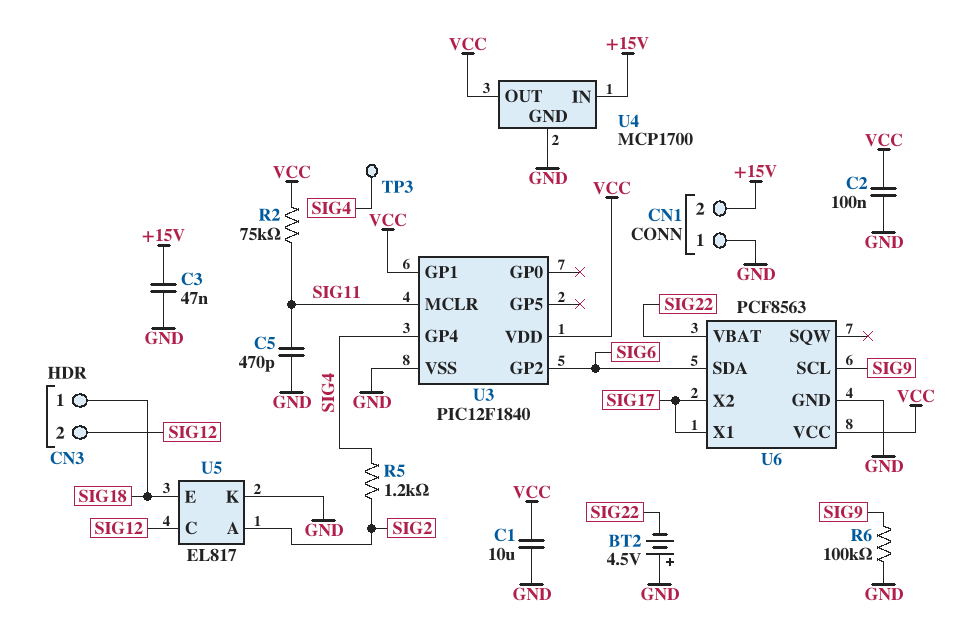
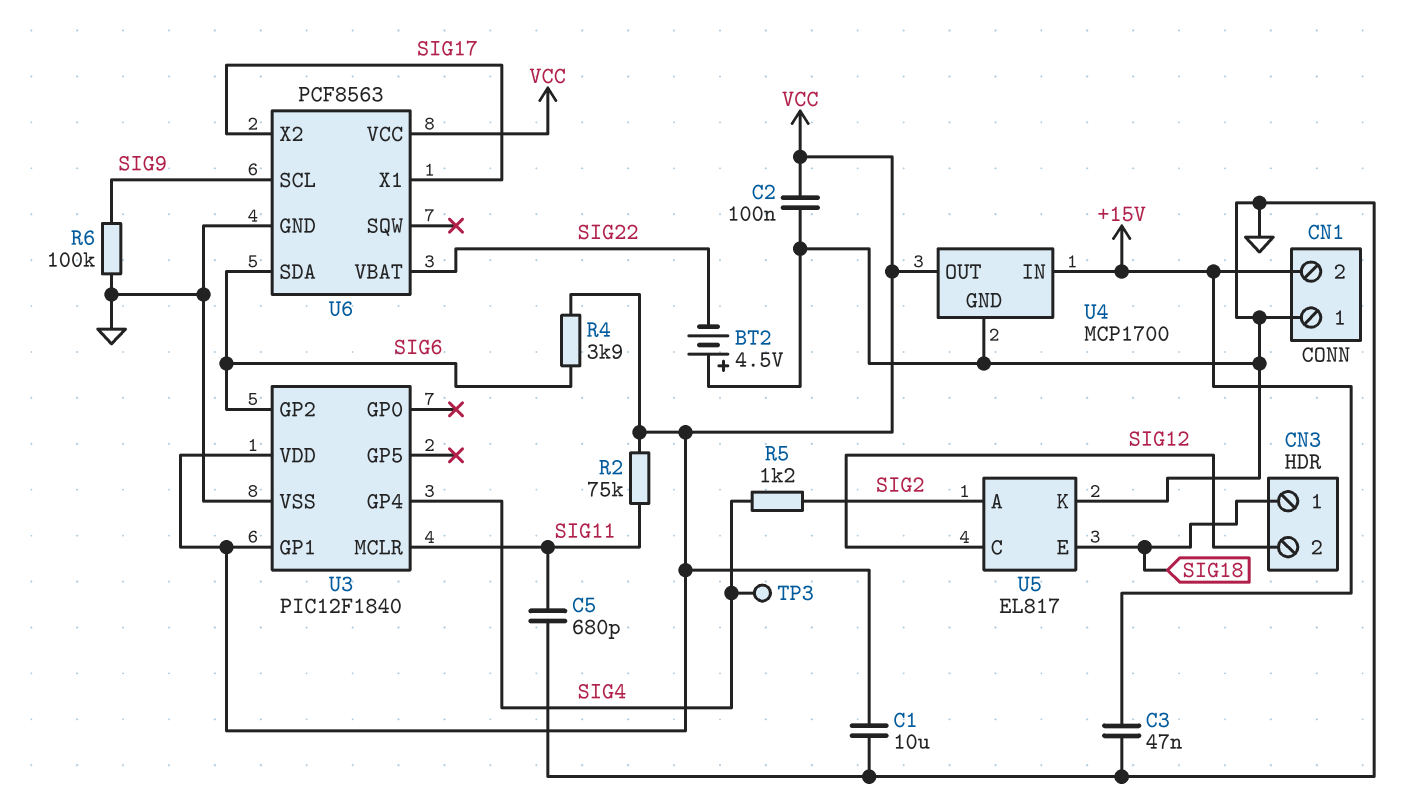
C5: 470pF (GND, SIG11) -> 680pF (GND, SIG11)
R4: none -> 3.9k (SIG6, VCC)

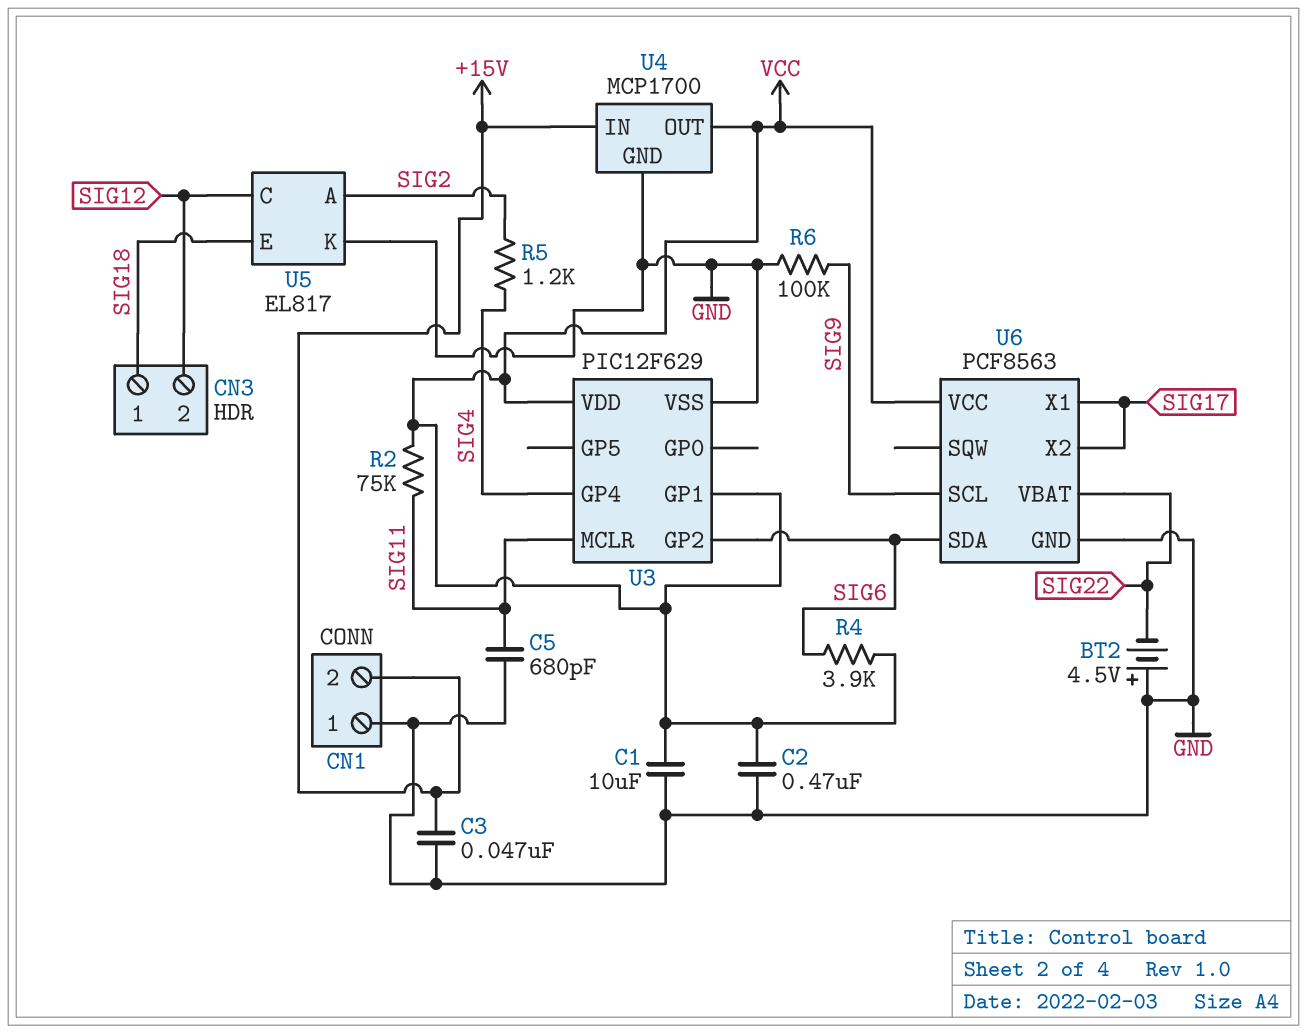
C2: 100nF (GND, VCC) -> 470nF (GND, VCC)
TP3: test point (SIG4) -> none
U3: PIC12F1840 -> PIC12F629

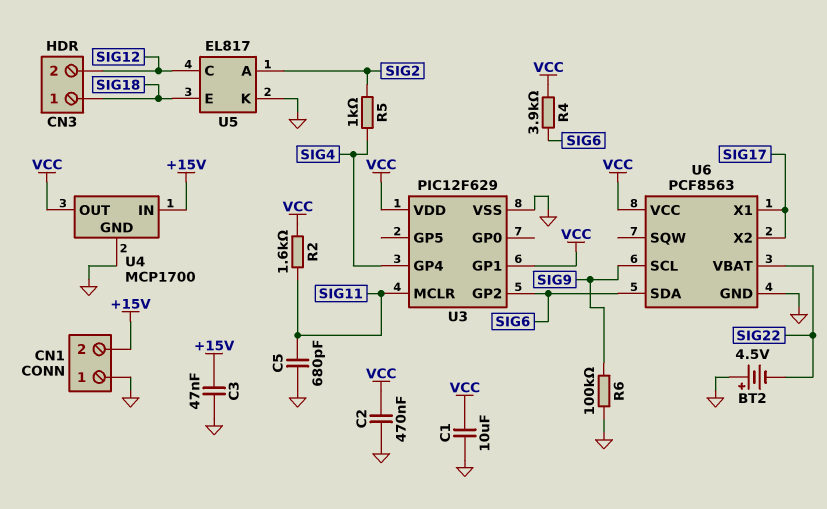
R2: 75k (SIG11, VCC) -> 1.6k (SIG11, VCC)
R5: 1.2k (SIG2, SIG4) -> 1k (SIG2, SIG4)

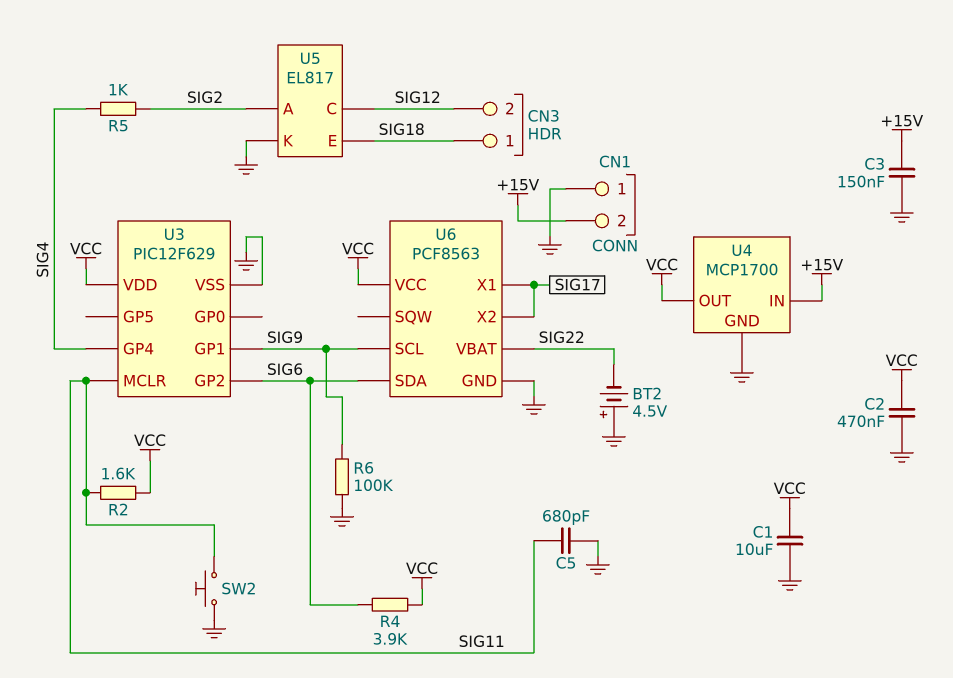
C3: 47nF (+15V, GND) -> 150nF (+15V, GND)
SW2: none -> button (GND, SIG11)
U3 pin GP1: VCC -> SIG9

